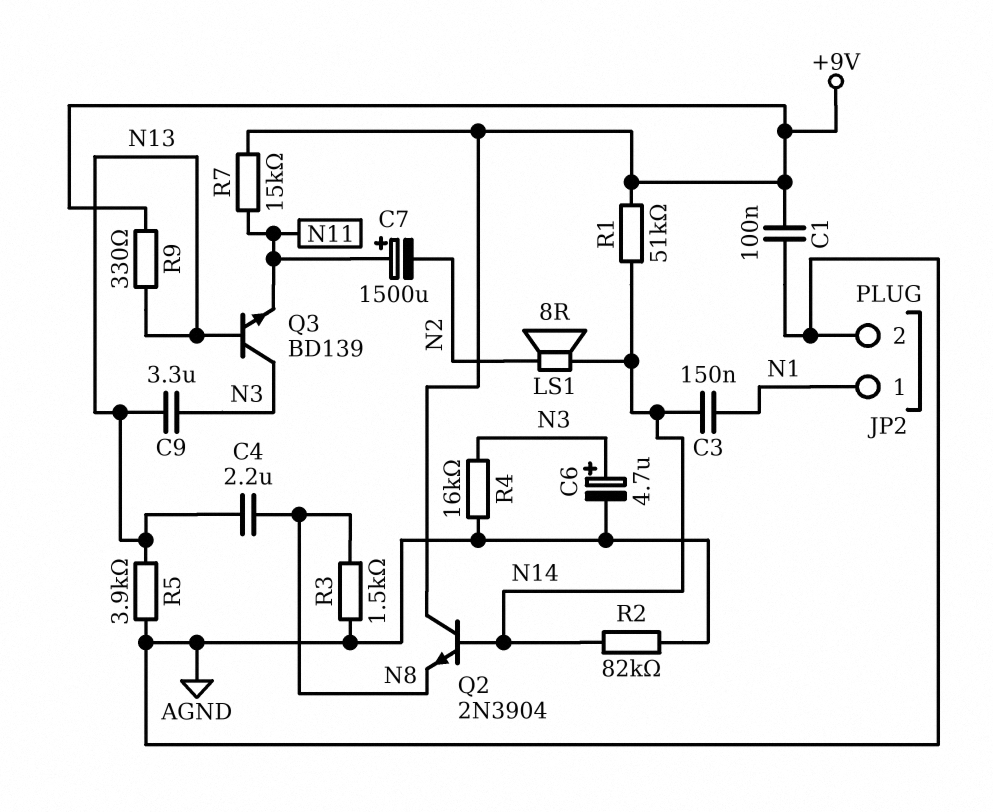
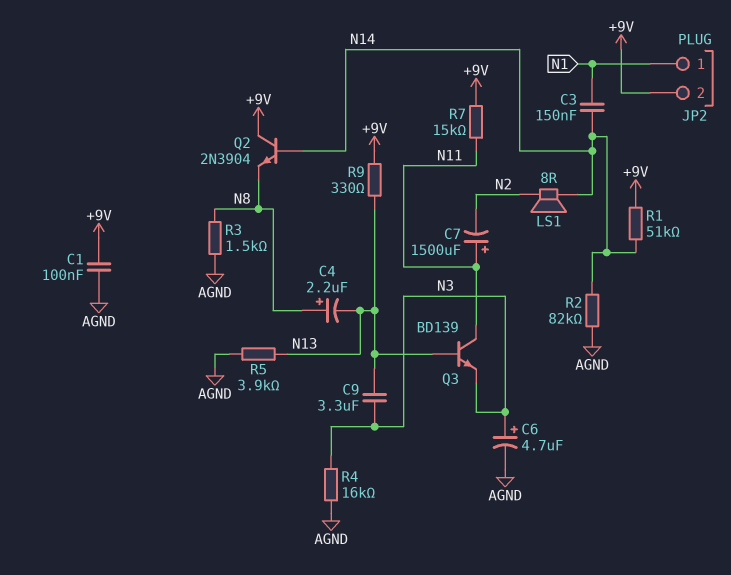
C4: 2.2uF (N8, N13) -> 2.2uF (plus N8, minus N13)
JP2 pin 2: AGND -> +9V
Q3: NPN BD139 (B N13, C N3, E N11) -> NPN BD139 (B N13, C N11, E N3)

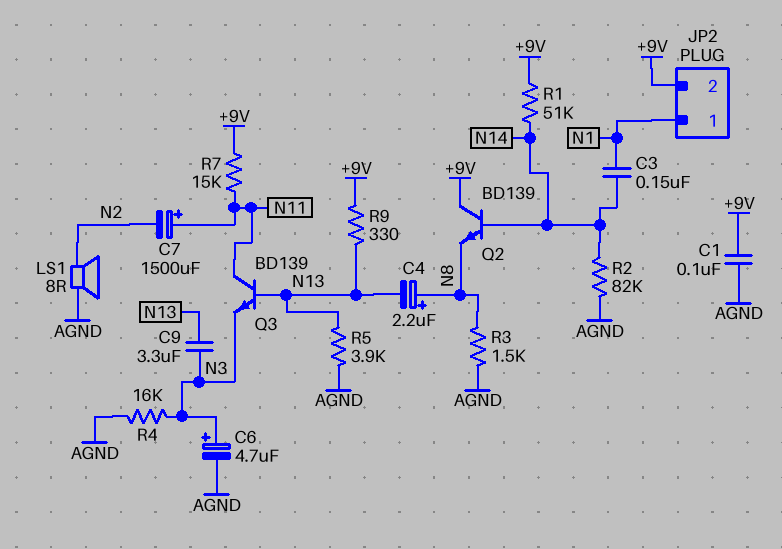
LS1: speaker 8R (N2, N14) -> speaker 8R (AGND, N2)
Q2: NPN 2N3904 (B N14, C +9V, E N8) -> NPN BD139 (B N14, C +9V, E N8)

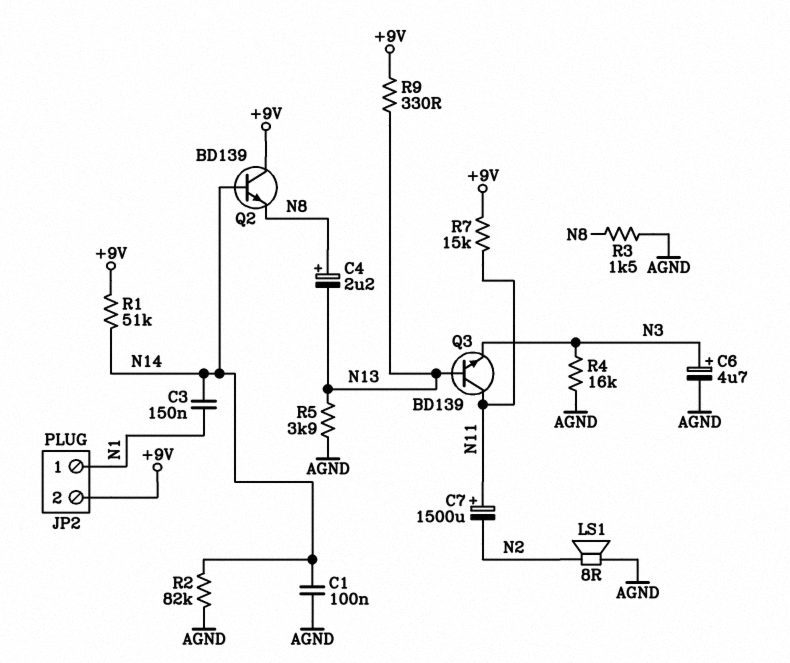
C1: 100nF (+9V, AGND) -> 100nF (AGND, N14)
C9: 3.3uF (N3, N13) -> none

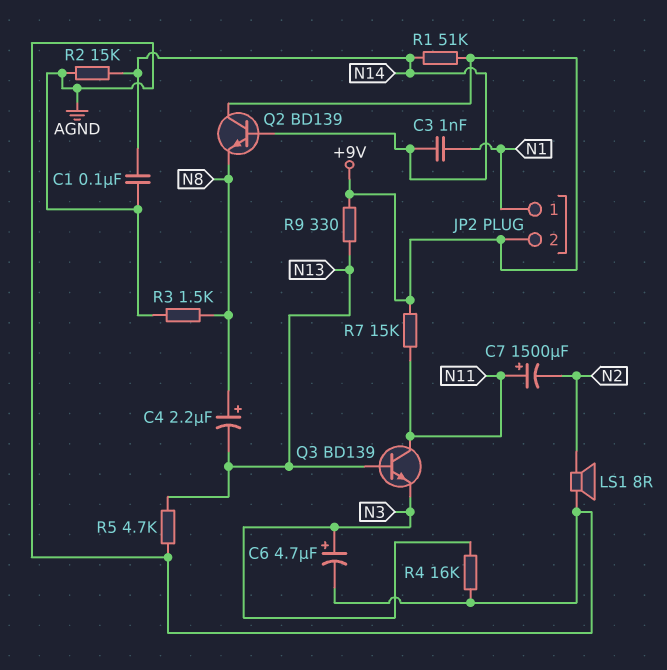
C3: 150nF (N1, N14) -> 1nF (N1, N14)
R2: 82k (AGND, N14) -> 15k (AGND, N14)
R5: 3.9k (AGND, N13) -> 4.7k (AGND, N13)

